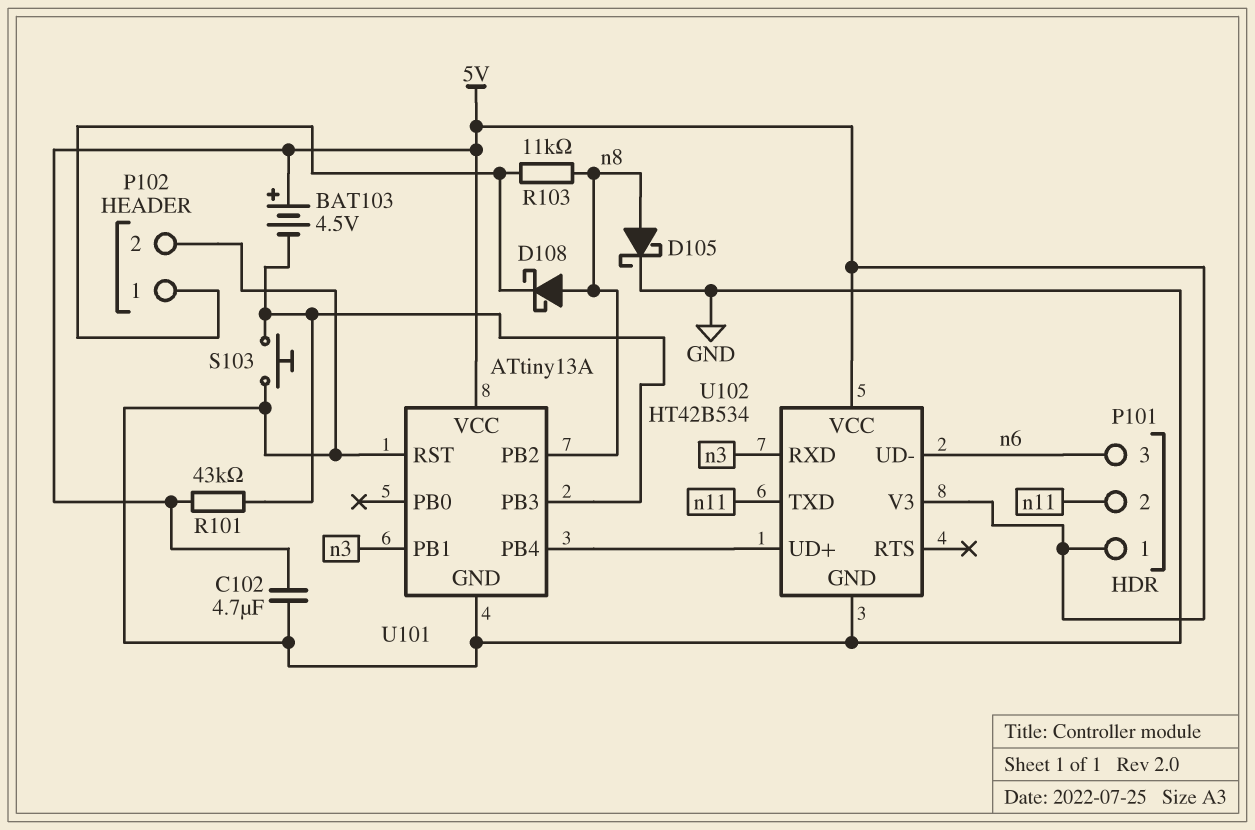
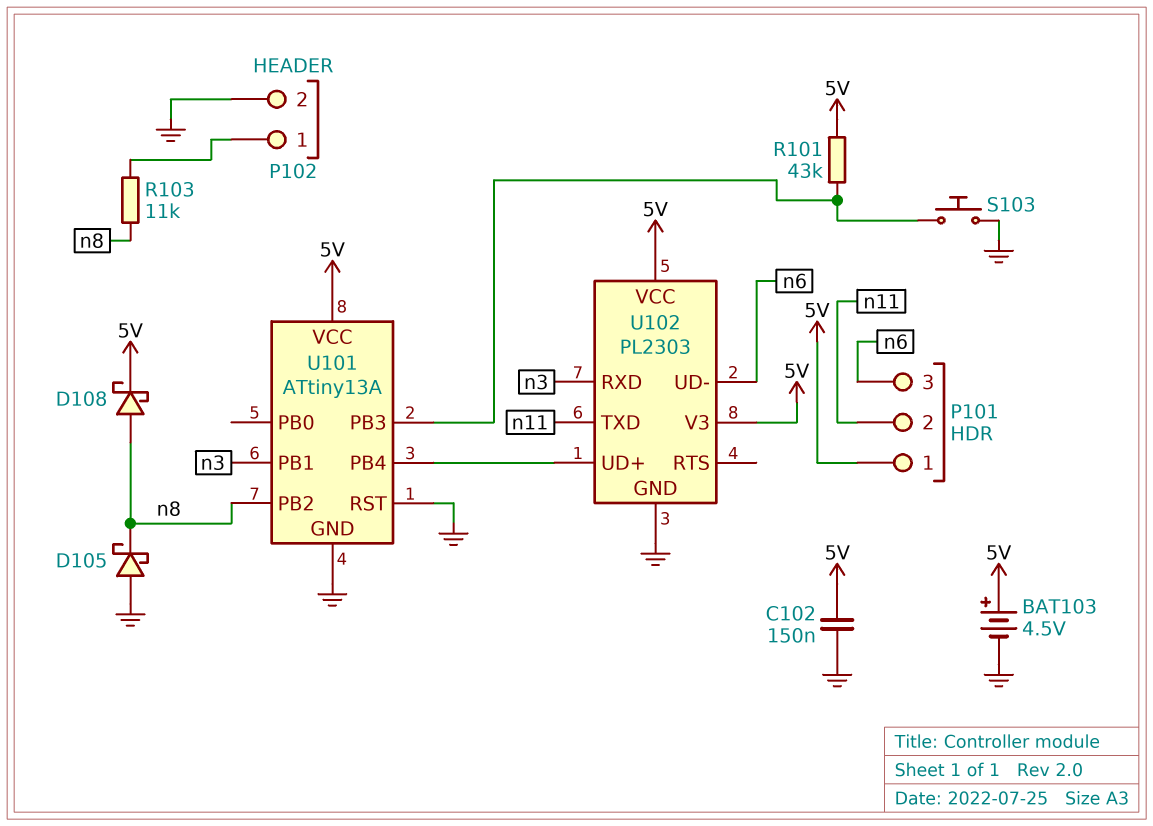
BAT103: 4.5V (plus 5V, minus U101/PB3) -> 4.5V (plus 5V, minus GND)
C102: 4.7uF (5V, GND) -> 150nF (5V, GND)
D105: schottky (A n8, K GND) -> schottky (A GND, K n8)
D108: schottky (A n8, K P102/1) -> schottky (A n8, K 5V)
U102: HT42B534 -> PL2303

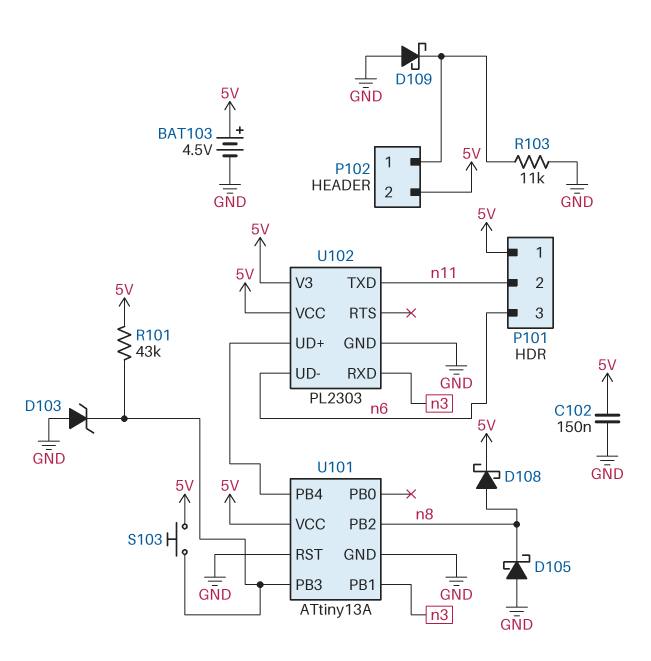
D103: none -> zener (A GND, K U101/PB3)
D109: none -> schottky (A GND, K P102/1)
P102 pin 2: GND -> 5V
R103: 11k (P102/1, n8) -> 11k (GND, P102/1)
S103: button (GND, U101/PB3) -> button (5V, U101/PB3)

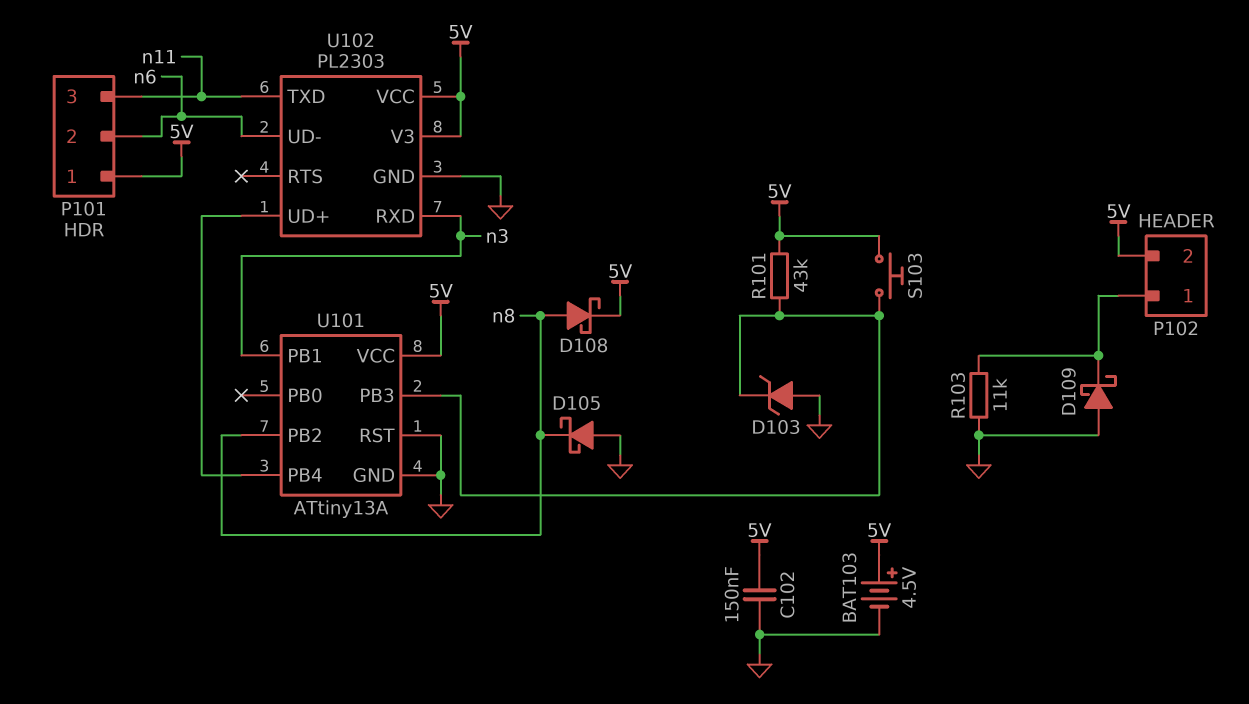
P101 pin 2: n11 -> n6
P101 pin 3: n6 -> n11

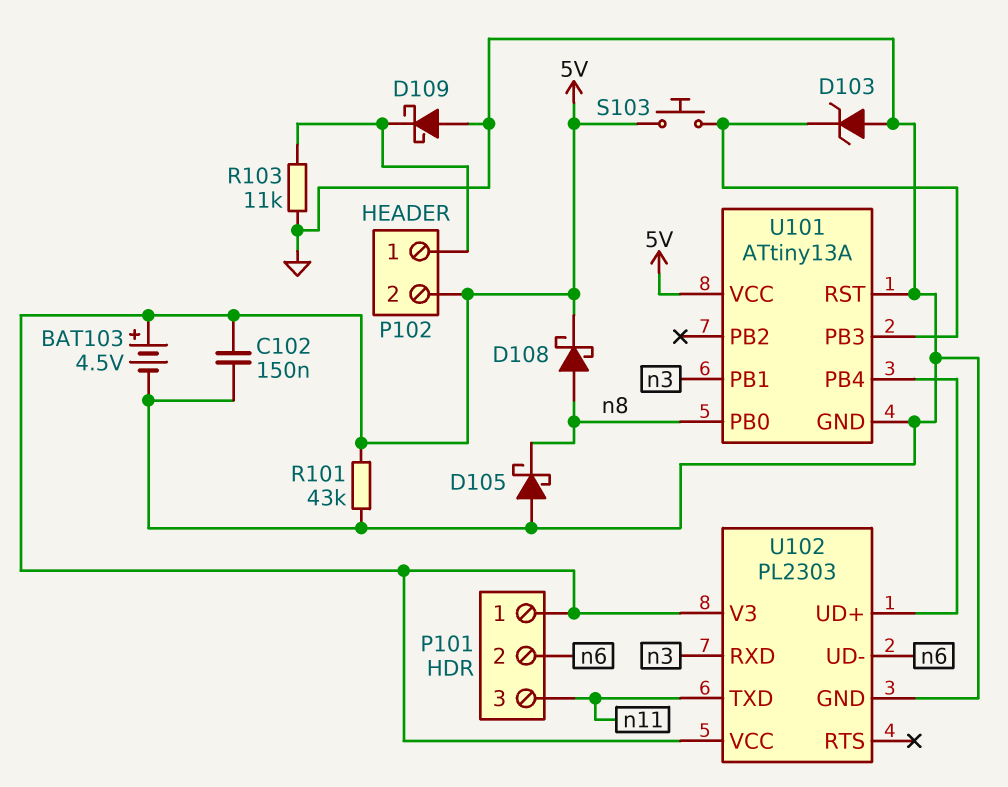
R101: 43k (5V, U101/PB3) -> 43k (5V, GND)
U101 pin PB0: none -> n8
U101 pin PB2: n8 -> none

